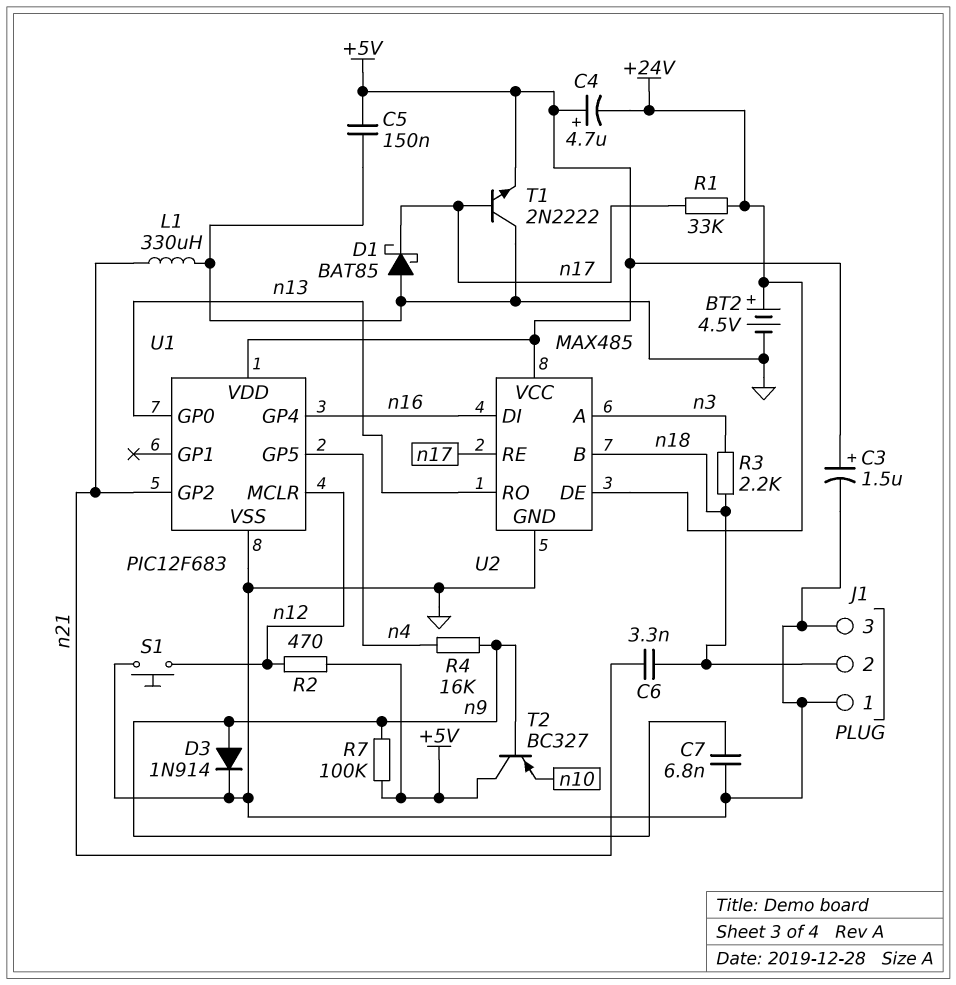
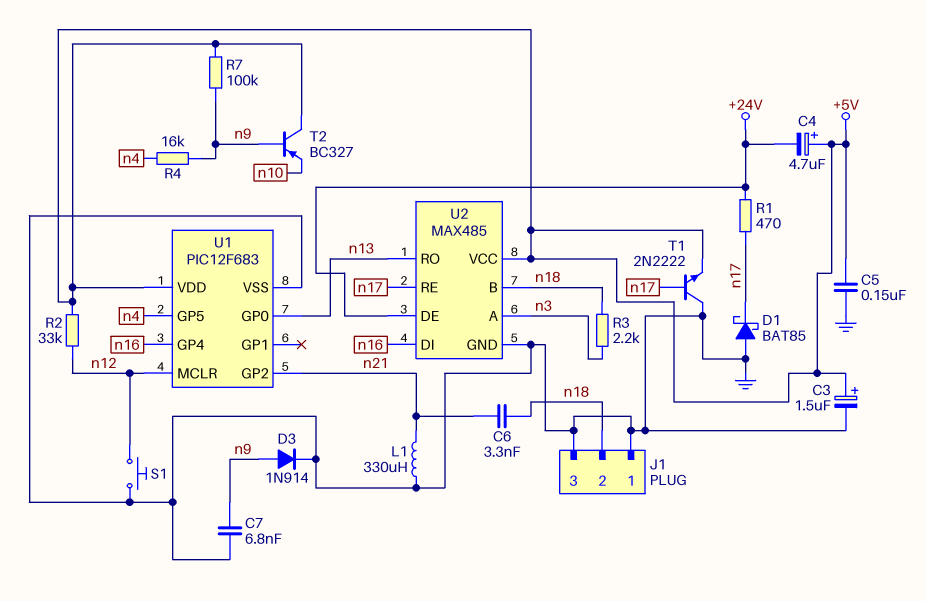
BT2: 4.5V (plus +24V, minus GND) -> none
R1: 33k (+24V, n17) -> 470 (+24V, n17)
R2: 470 (+5V, n12) -> 33k (+5V, n12)

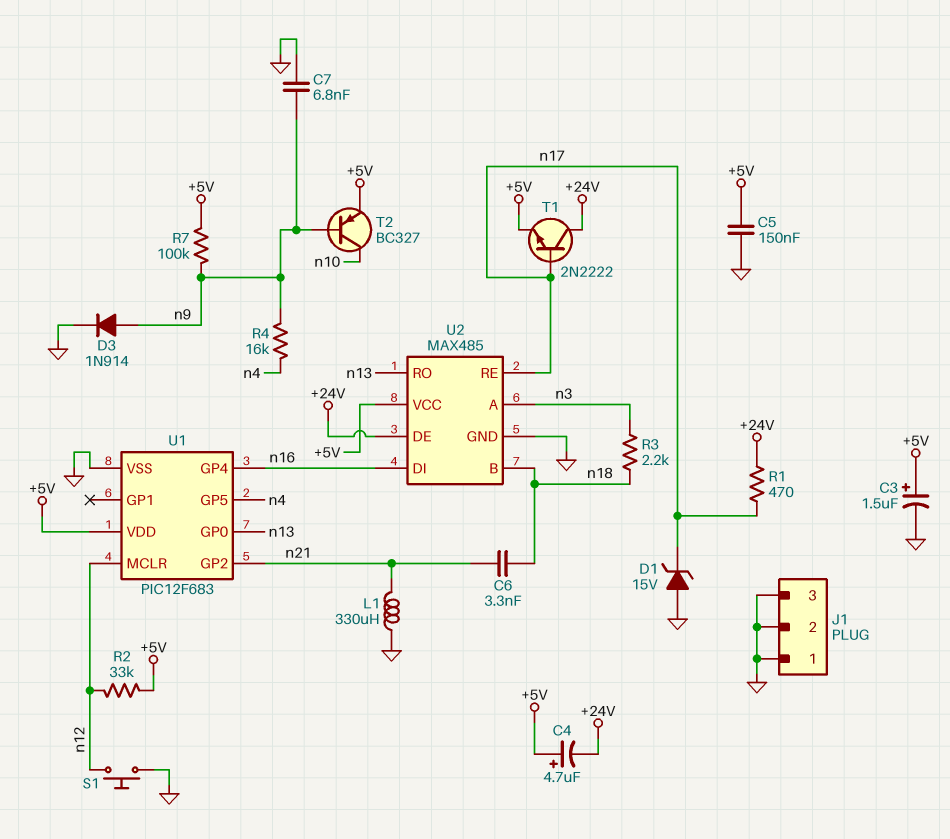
D1: schottky BAT85 (A GND, K n17) -> zener 15V (A GND, K n17)
J1 pin 2: n18 -> GND
T1: NPN 2N2222 (B n17, C GND, E +5V) -> NPN 2N2222 (B n17, C +24V, E +5V)
T2: PNP BC327 (B n9, C +5V, E n10) -> PNP BC327 (B n9, C n10, E +5V)

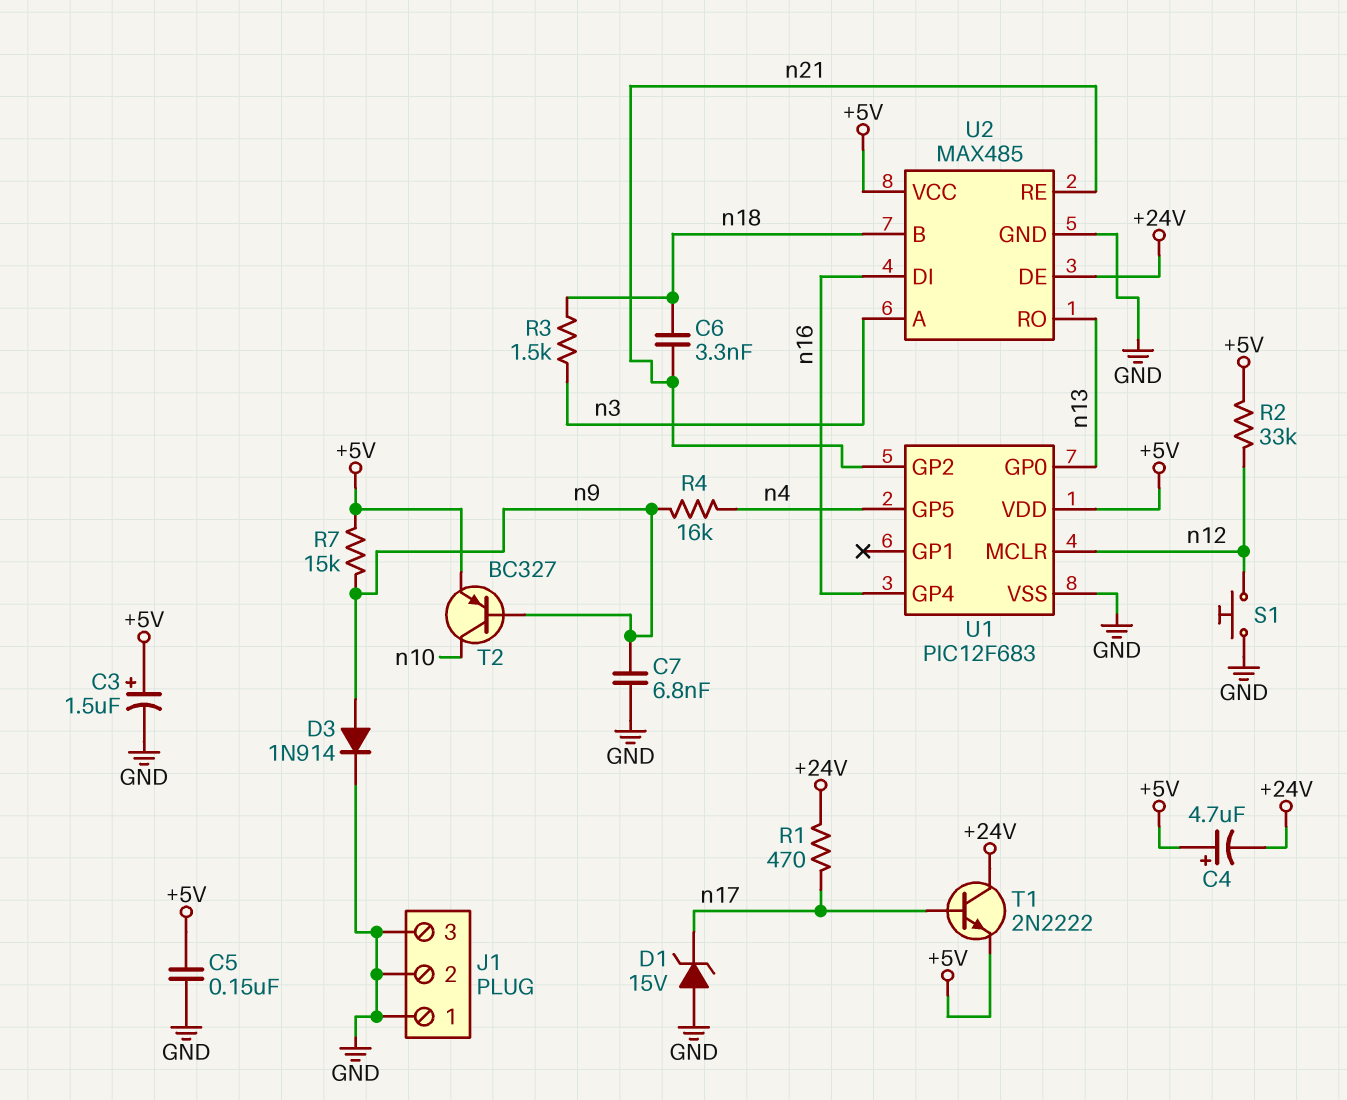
L1: 330uH (GND, n21) -> none
R3: 2.2k (n3, n18) -> 1.5k (n3, n18)
R7: 100k (+5V, n9) -> 15k (+5V, n9)
U2 pin RE: n17 -> n21

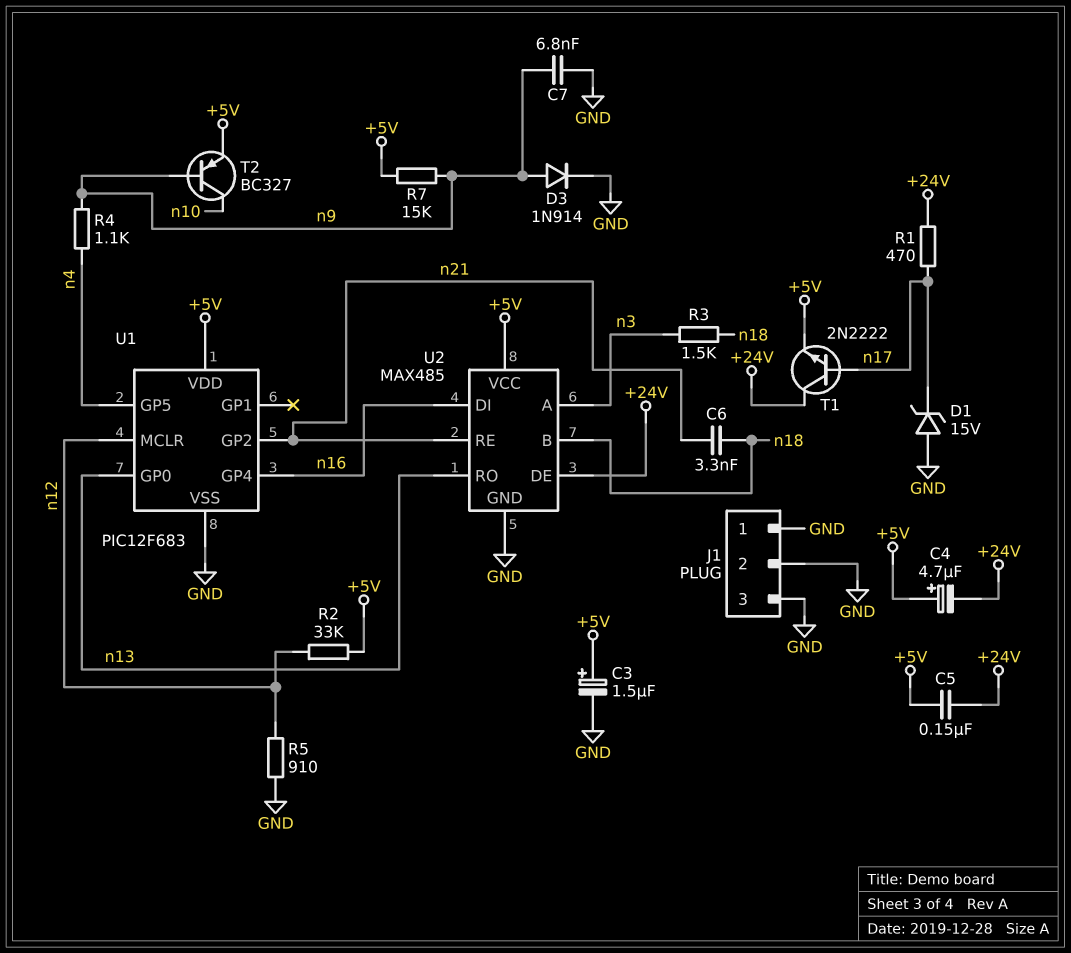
C5: 150nF (+5V, GND) -> 150nF (+5V, +24V)
R4: 16k (n4, n9) -> 1.1k (n4, n9)
R5: none -> 910 (GND, n12)
S1: button (GND, n12) -> none

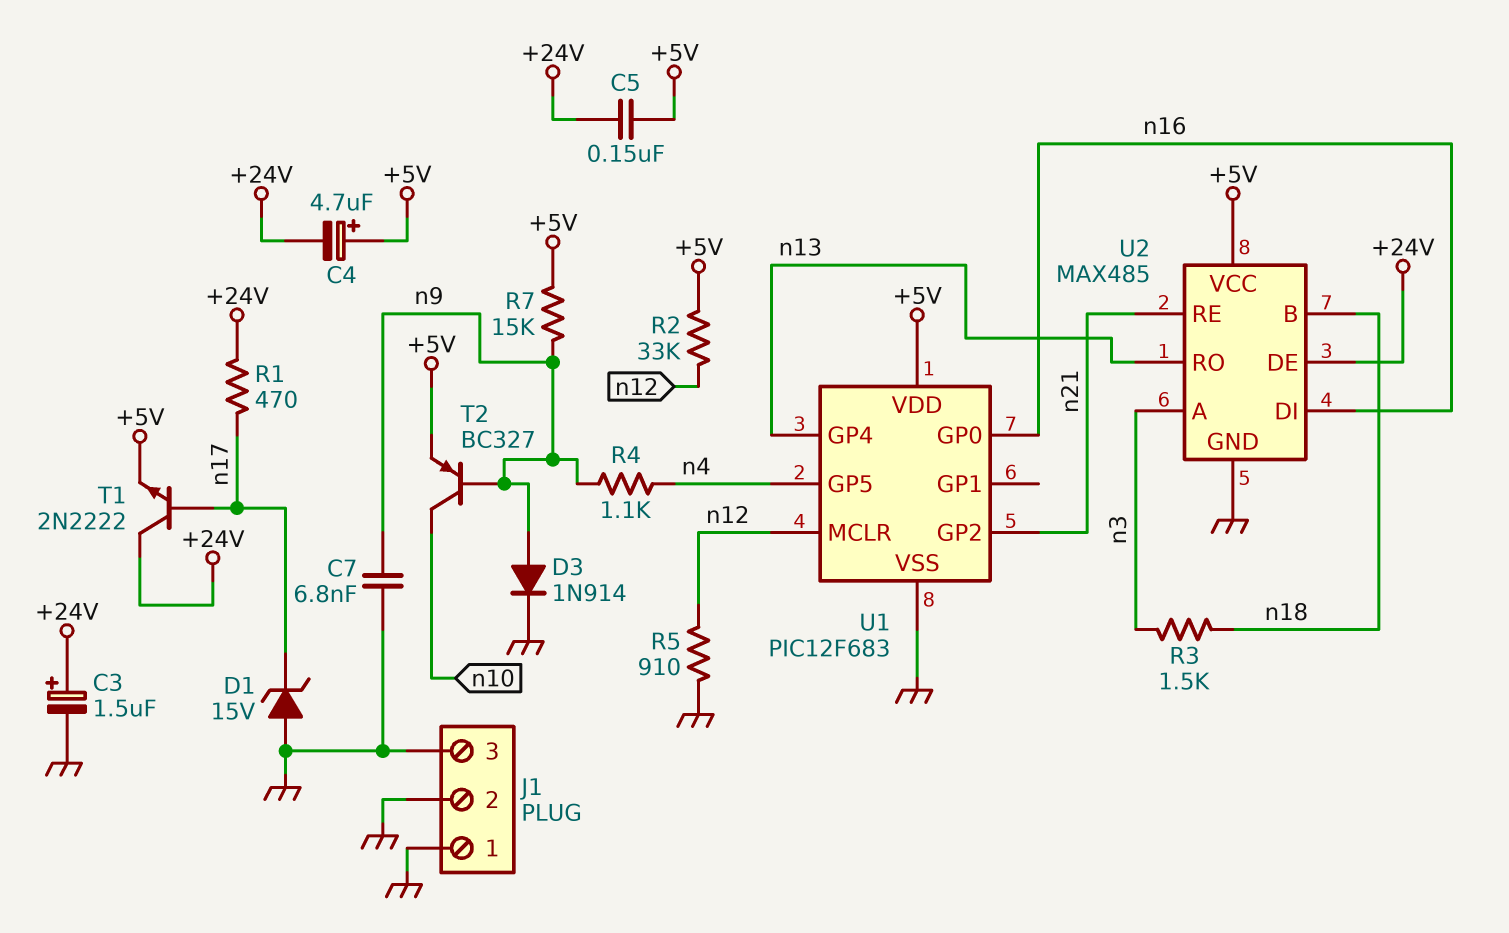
C3: 1.5uF (plus +5V, minus GND) -> 1.5uF (plus +24V, minus GND)
C6: 3.3nF (n18, n21) -> none
U1 pin GP0: n13 -> n16
U1 pin GP4: n16 -> n13

